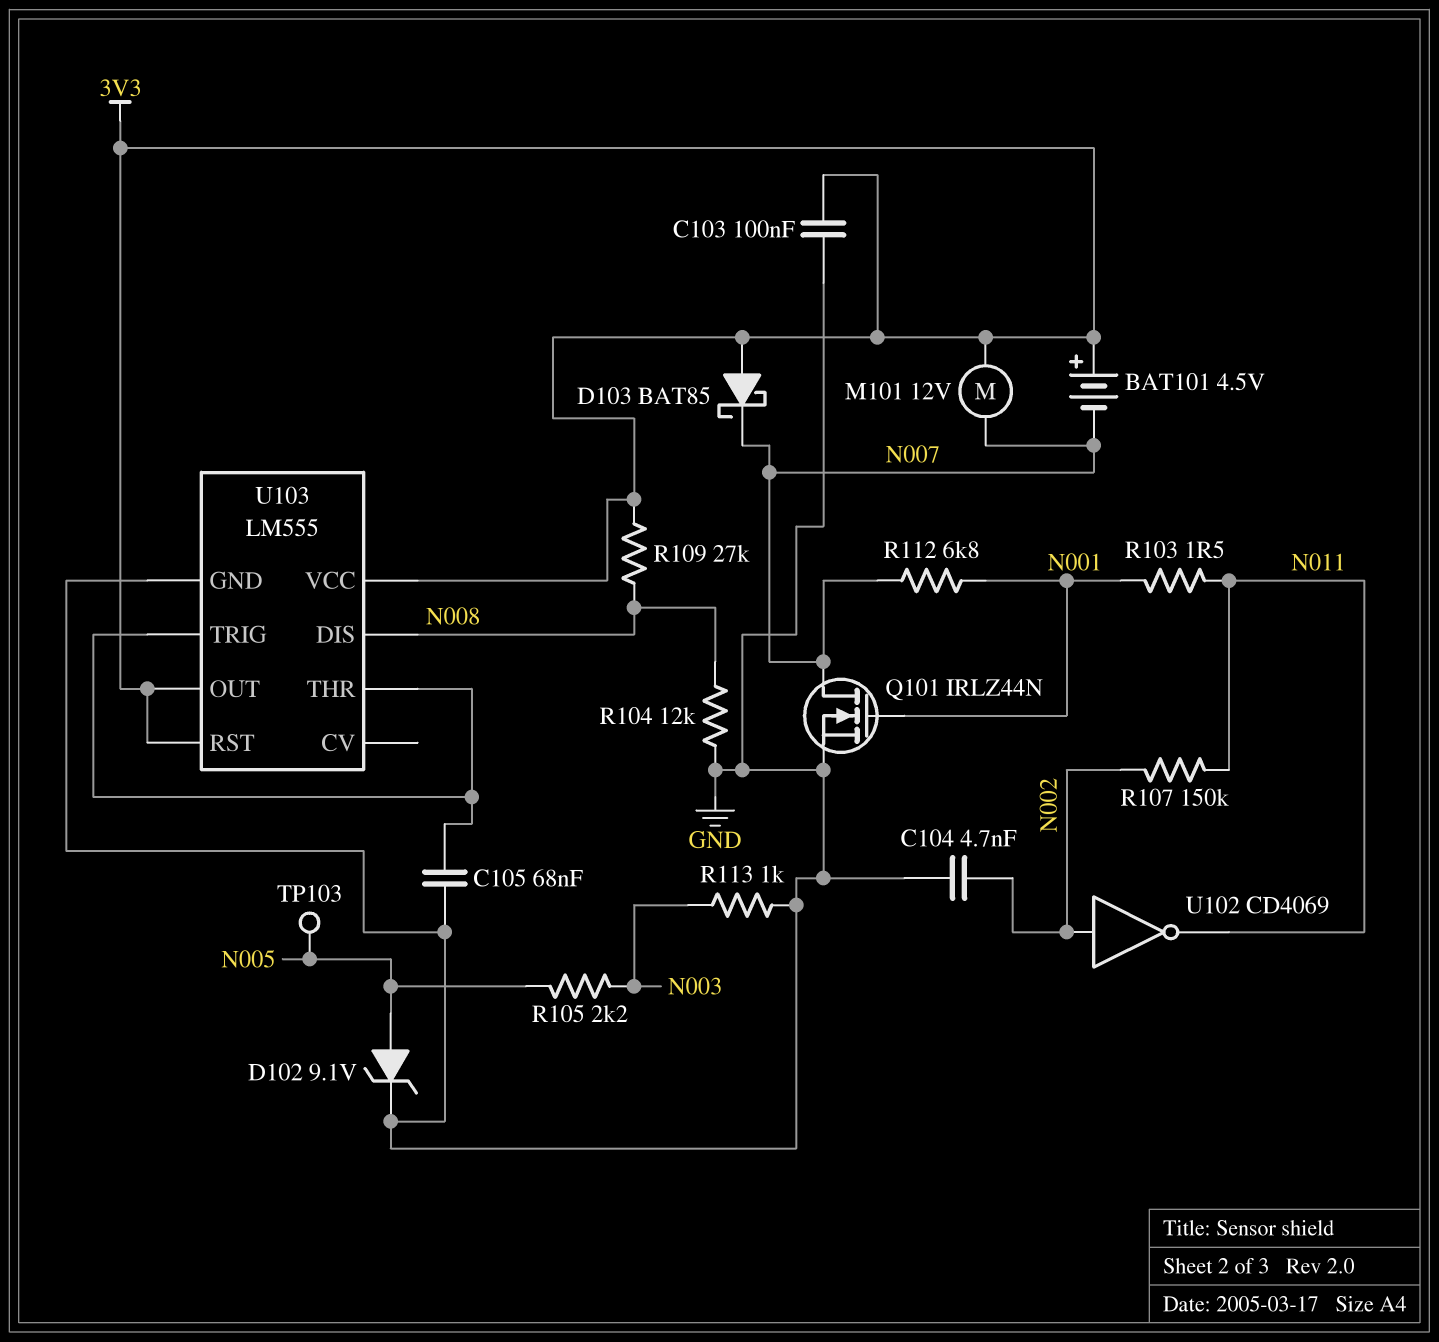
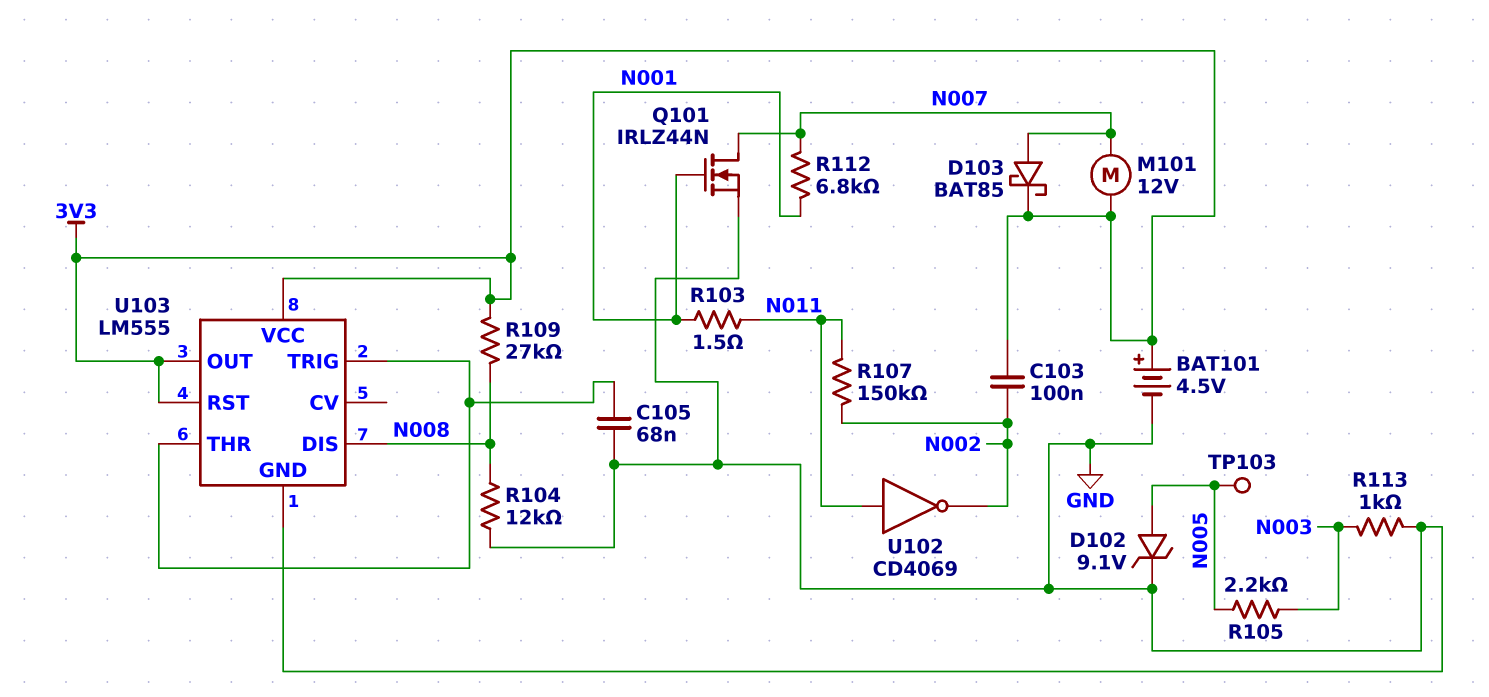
BAT101: 4.5V (plus 3V3, minus N007) -> 4.5V (plus 3V3, minus GND)
C103: 100nF (3V3, GND) -> 100nF (3V3, N002)
C104: 4.7nF (GND, N002) -> none
D103: schottky BAT85 (A 3V3, K N007) -> schottky BAT85 (A N007, K 3V3)
U102: NOT CD4069 (in N002, out N011) -> NOT CD4069 (in N011, out N002)

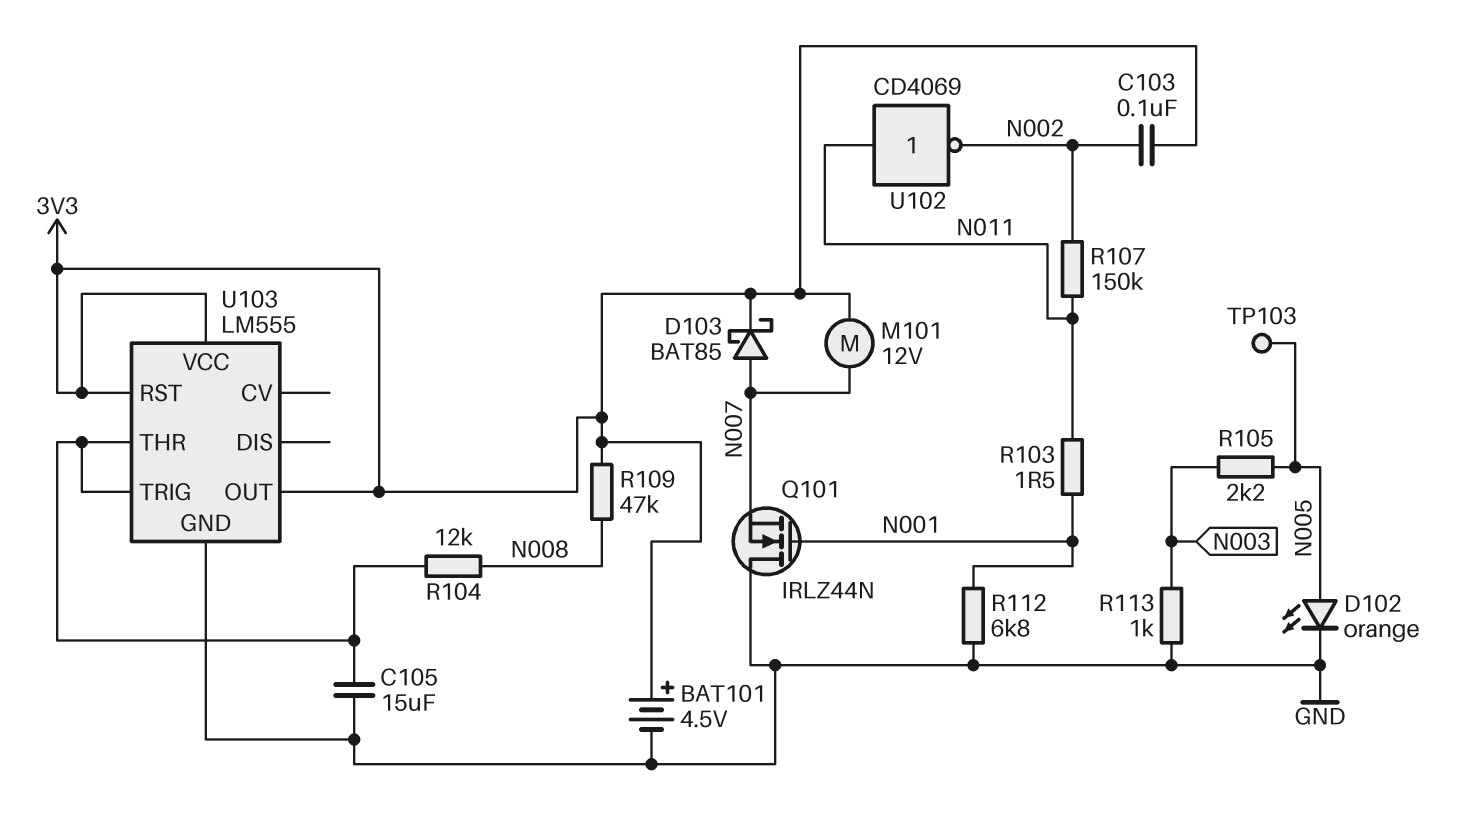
C105: 68nF (GND, U103/THR) -> 15uF (GND, U103/THR)
D102: zener 9.1V (A N005, K GND) -> LED orange (A N005, K GND)
Q101: NMOS IRLZ44N (G N001, D N007, S GND) -> NMOS IRLZ44N (G N001, D GND, S N007)
R104: 12k (GND, N008) -> 12k (N008, U103/THR)
R109: 27k (3V3, N008) -> 47k (3V3, N008)
R112: 6.8k (N001, N007) -> 6.8k (GND, N001)
U103 pin DIS: N008 -> none

